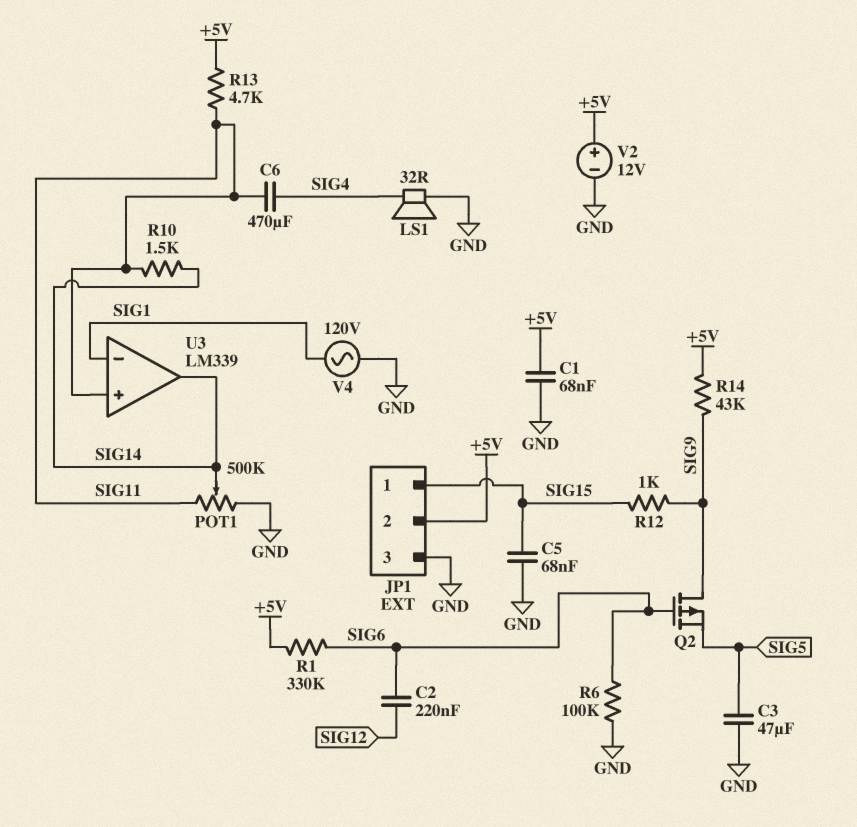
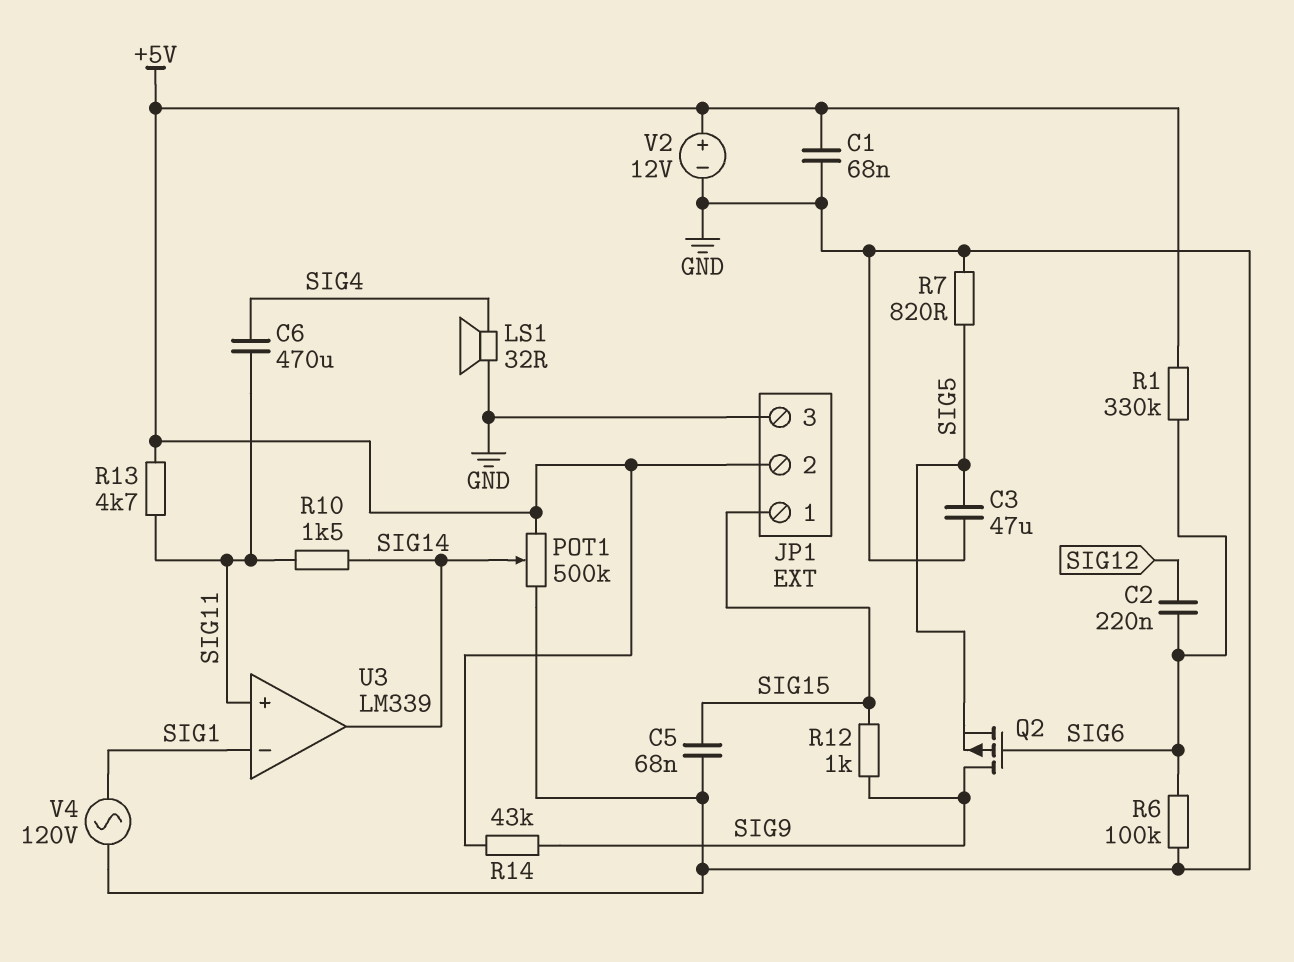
POT1: 500k (GND, SIG11, wiper SIG14) -> 500k (+5V, GND, wiper SIG14)
R7: none -> 820 (GND, SIG5)

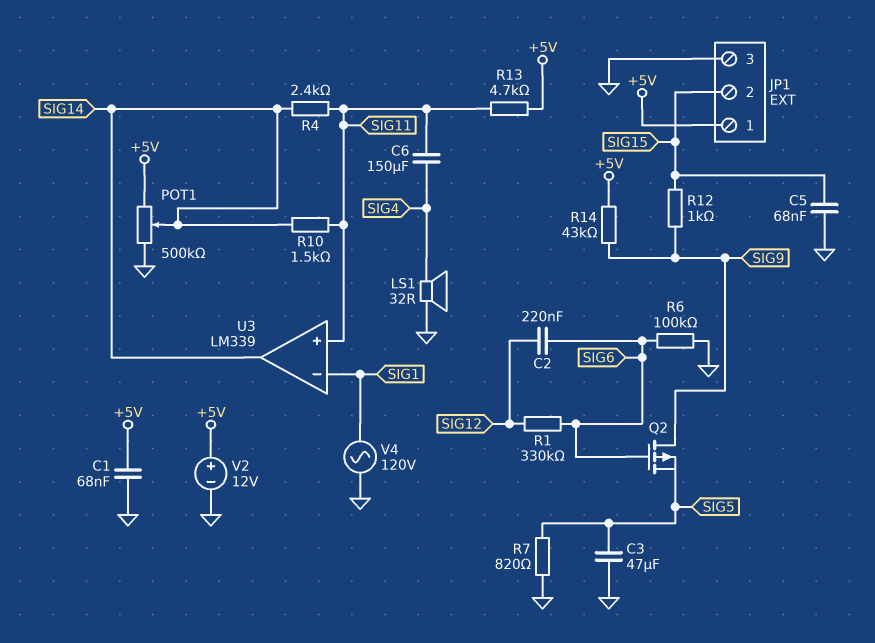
C6: 470uF (SIG4, SIG11) -> 150uF (SIG4, SIG11)
JP1 pin 1: SIG15 -> +5V
JP1 pin 2: +5V -> SIG15
R1: 330k (+5V, SIG6) -> 330k (SIG6, SIG12)
R4: none -> 2.4k (SIG11, SIG14)

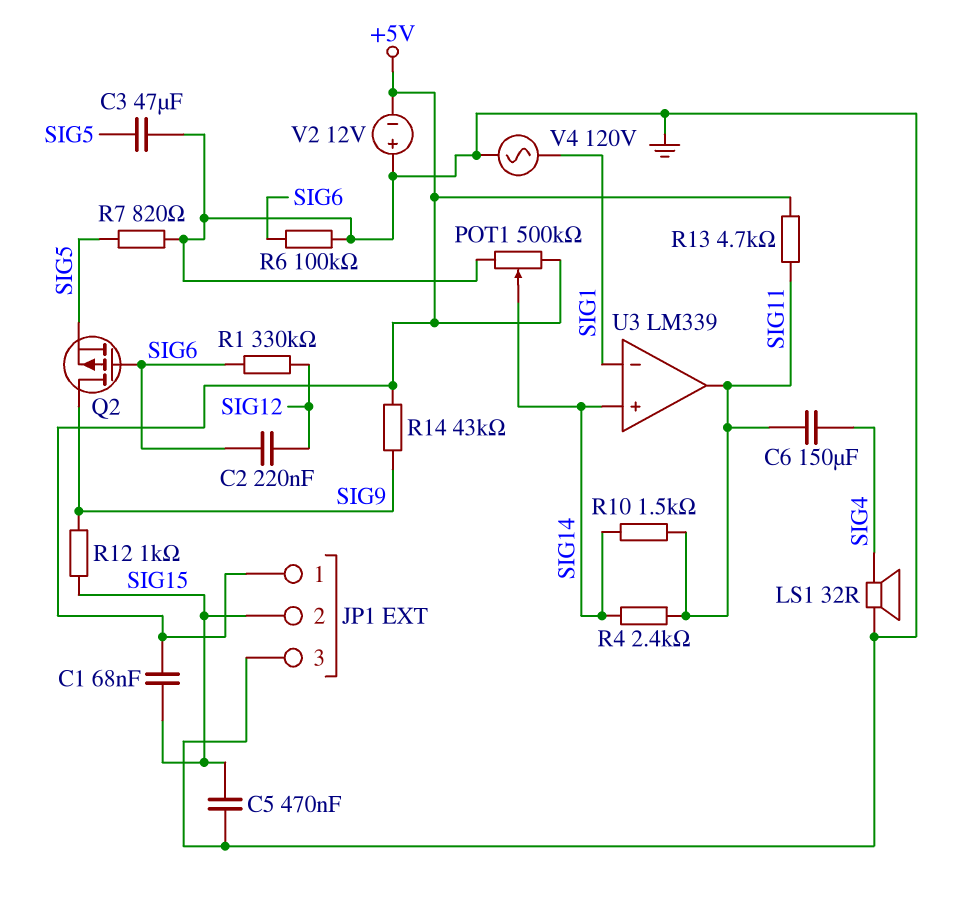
C1: 68nF (+5V, GND) -> 68nF (+5V, SIG15)
C5: 68nF (GND, SIG15) -> 470nF (GND, SIG15)
U3 pin in+: SIG11 -> SIG14
U3 pin out: SIG14 -> SIG11
V2: 12V (plus +5V, minus GND) -> 12V (plus GND, minus +5V)

